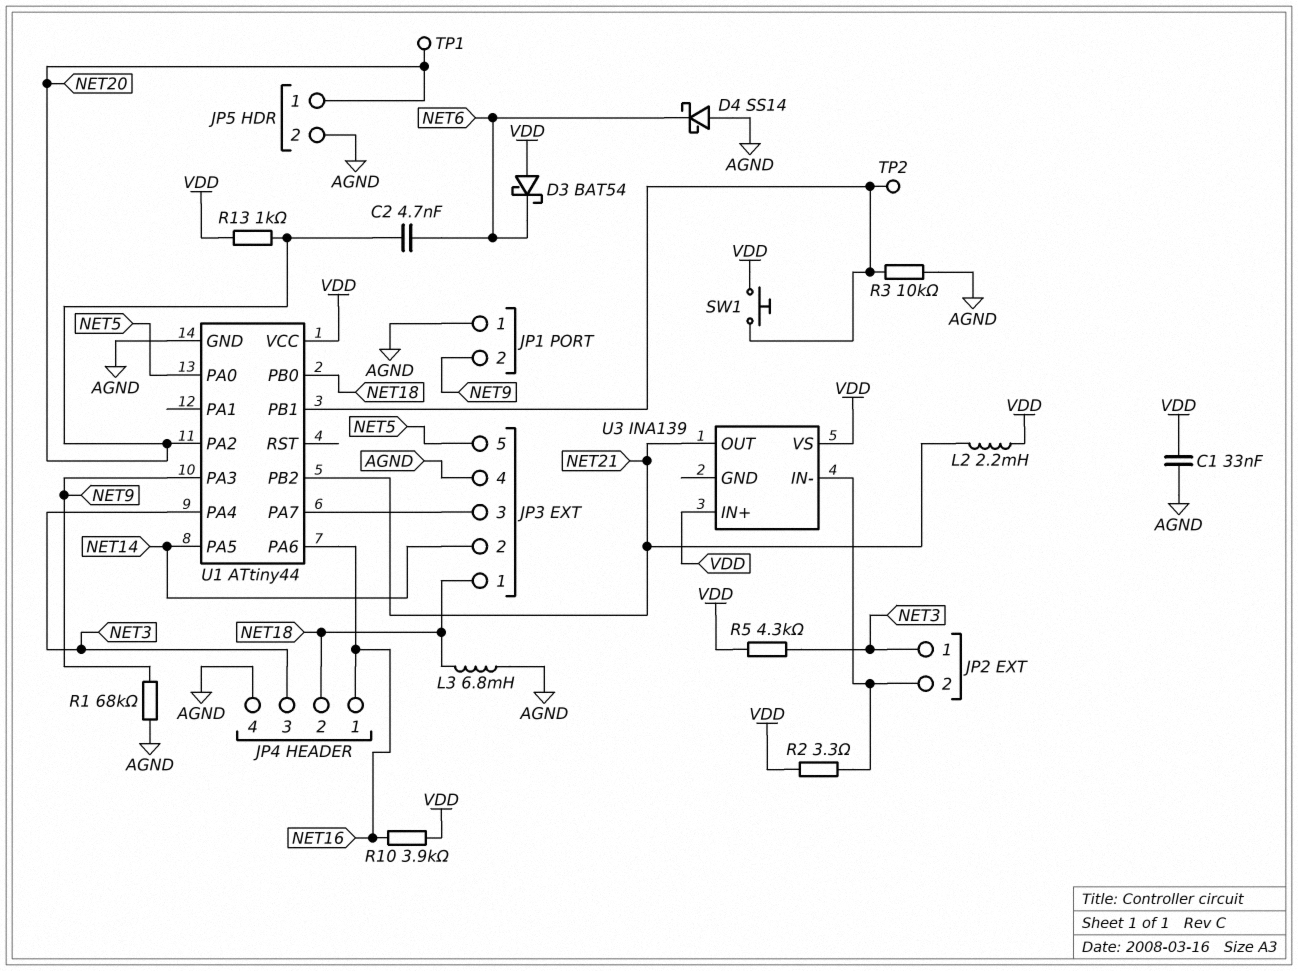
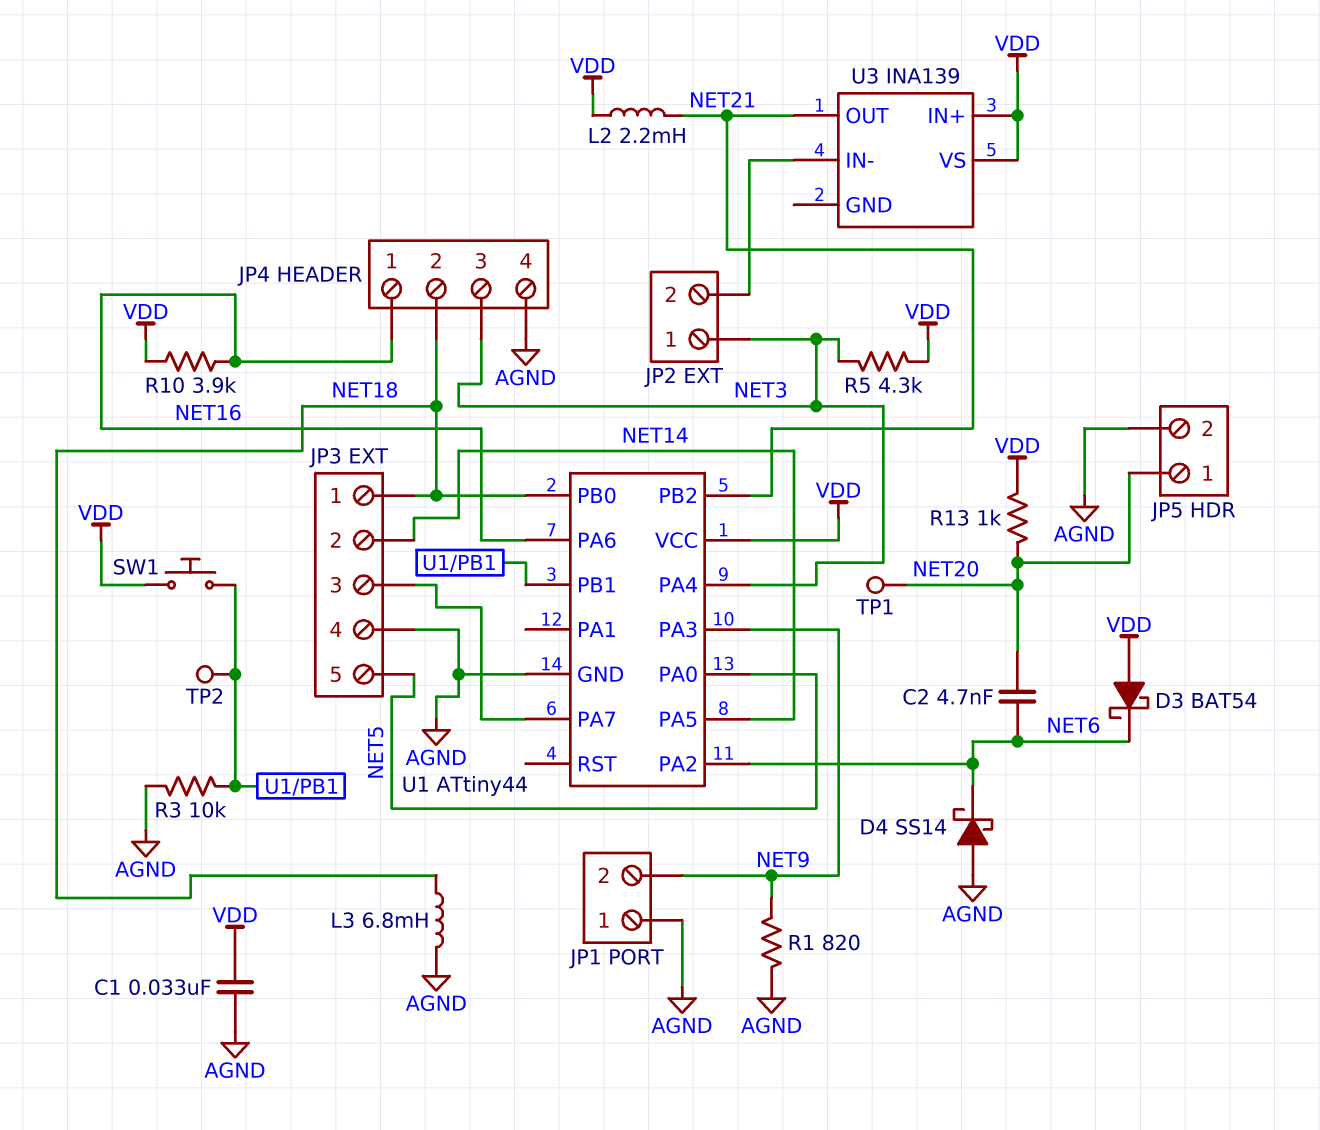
R1: 68k (AGND, NET9) -> 820 (AGND, NET9)
R2: 3.3 (JP2/2, VDD) -> none
U1 pin PA2: NET20 -> NET6

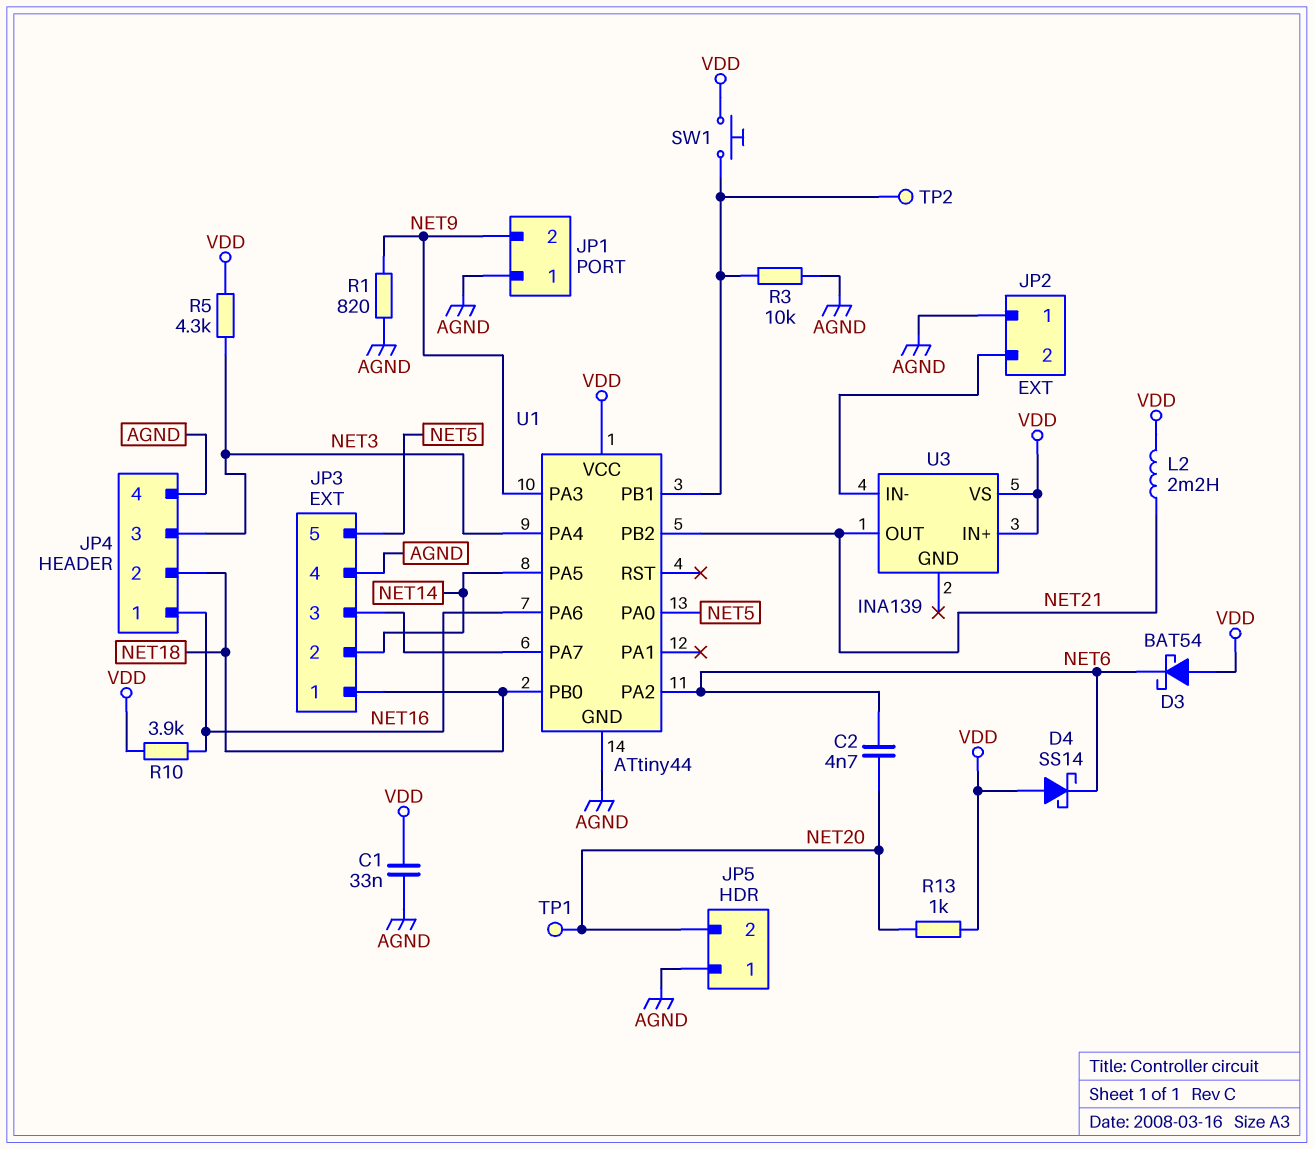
D4: schottky SS14 (A AGND, K NET6) -> schottky SS14 (A VDD, K NET6)
JP2 pin 1: NET3 -> AGND
JP5 pin 1: NET20 -> AGND
JP5 pin 2: AGND -> NET20
L3: 6.8mH (AGND, NET18) -> none

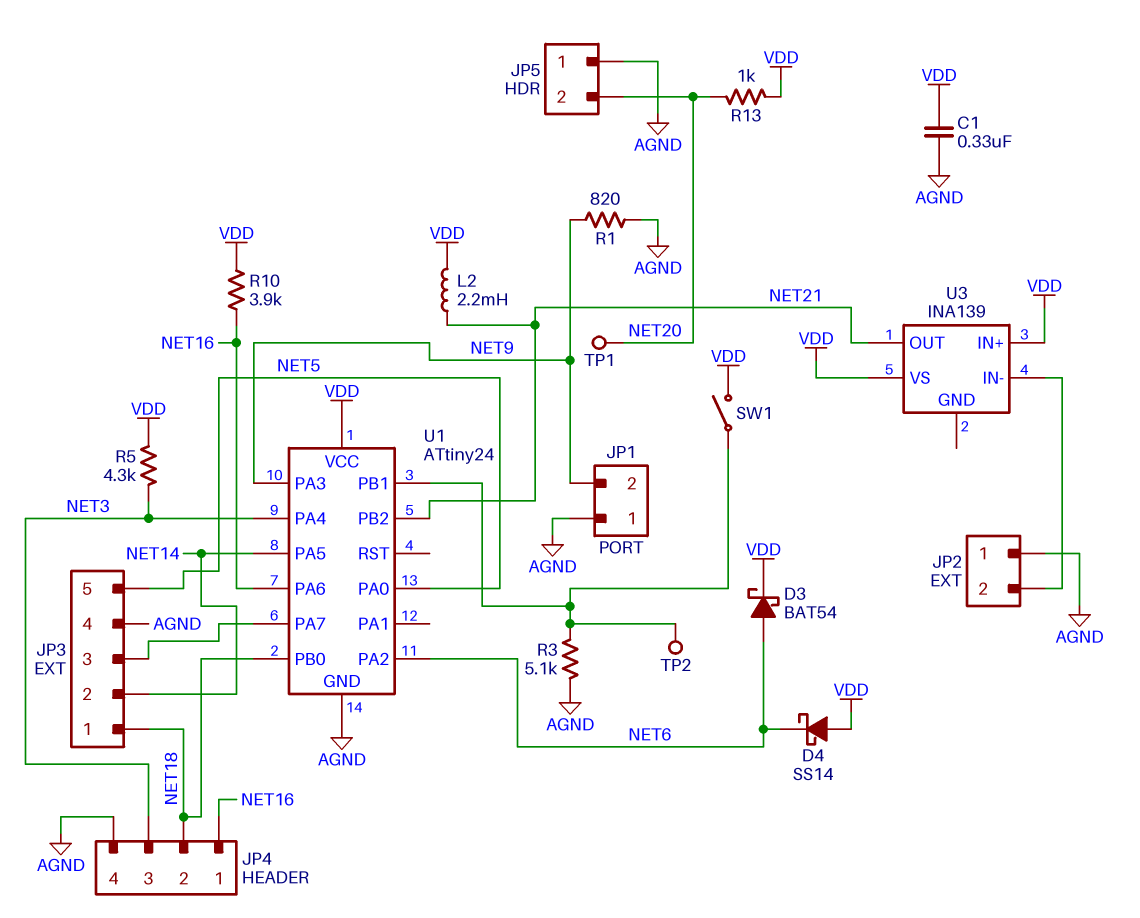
C1: 33nF (AGND, VDD) -> 330nF (AGND, VDD)
C2: 4.7nF (NET6, NET20) -> none
D3: schottky BAT54 (A VDD, K NET6) -> schottky BAT54 (A NET6, K VDD)
R3: 10k (AGND, U1/PB1) -> 5.1k (AGND, U1/PB1)
SW1: button (U1/PB1, VDD) -> switch (U1/PB1, VDD)
U1: ATtiny44 -> ATtiny24

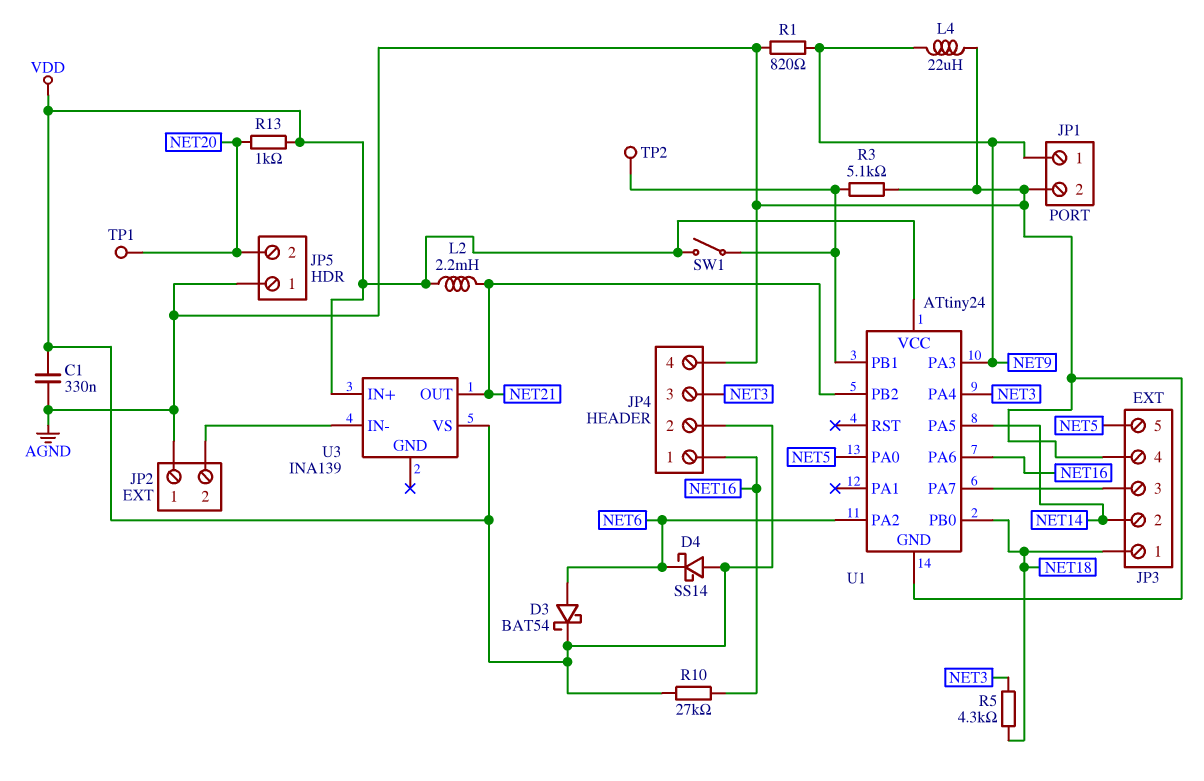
JP1 pin 1: AGND -> NET9
JP1 pin 2: NET9 -> AGND
JP4 pin 2: NET18 -> VDD
L4: none -> 22uH (AGND, NET9)
R5: 4.3k (NET3, VDD) -> 4.3k (NET3, NET18)
R10: 3.9k (NET16, VDD) -> 27k (NET16, VDD)

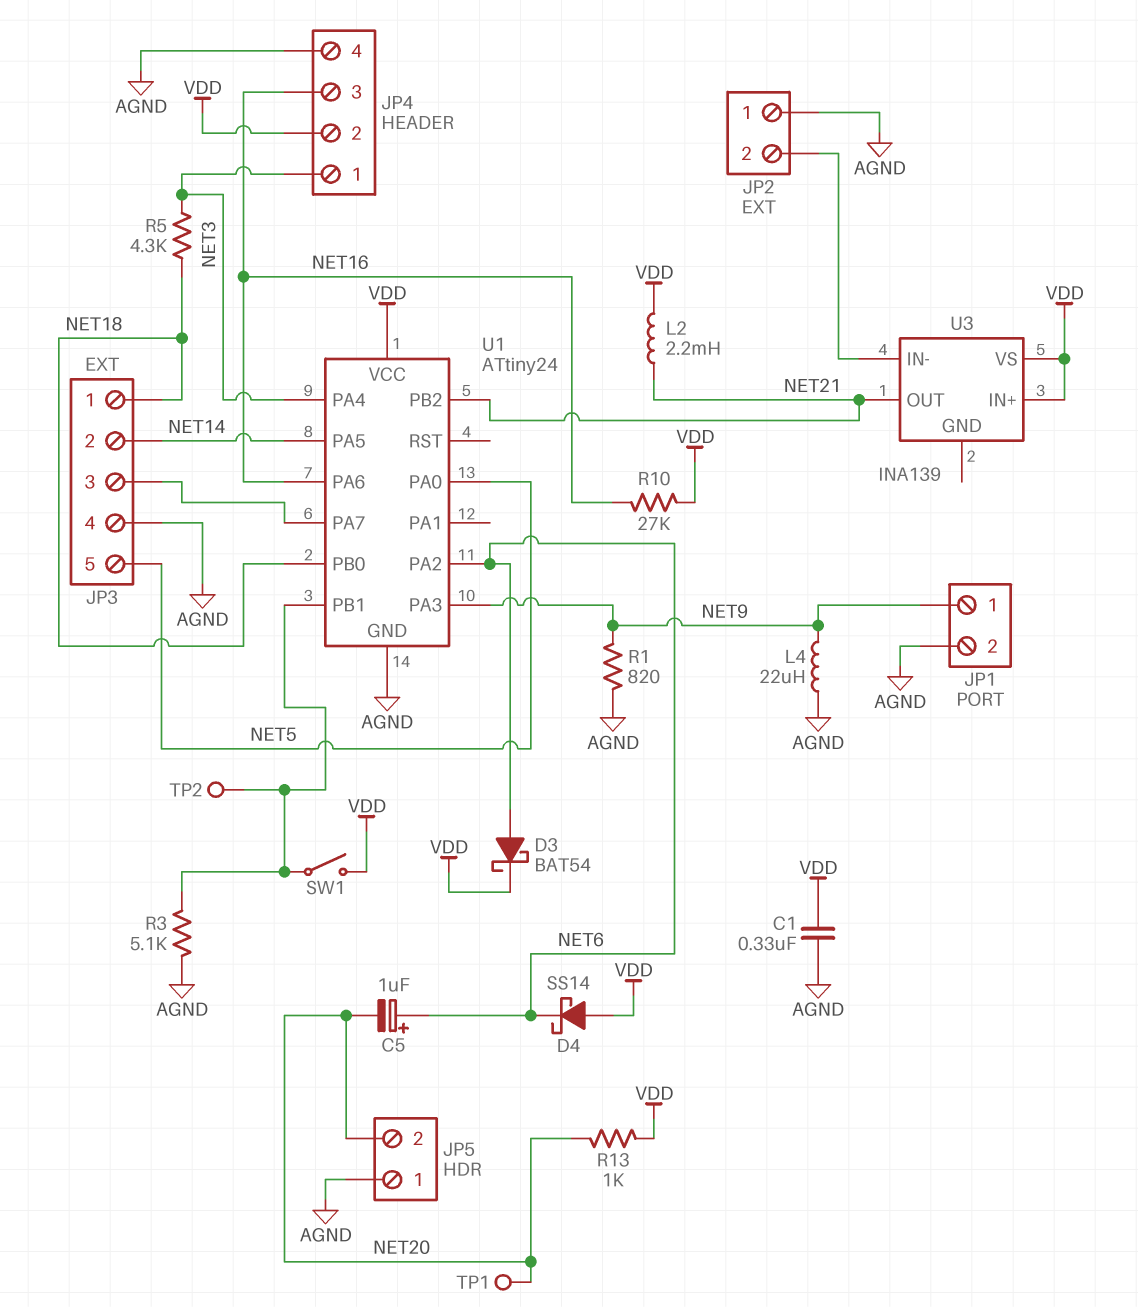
C5: none -> 1uF (plus NET6, minus NET20)
JP4 pin 1: NET16 -> NET3
JP4 pin 3: NET3 -> NET16

